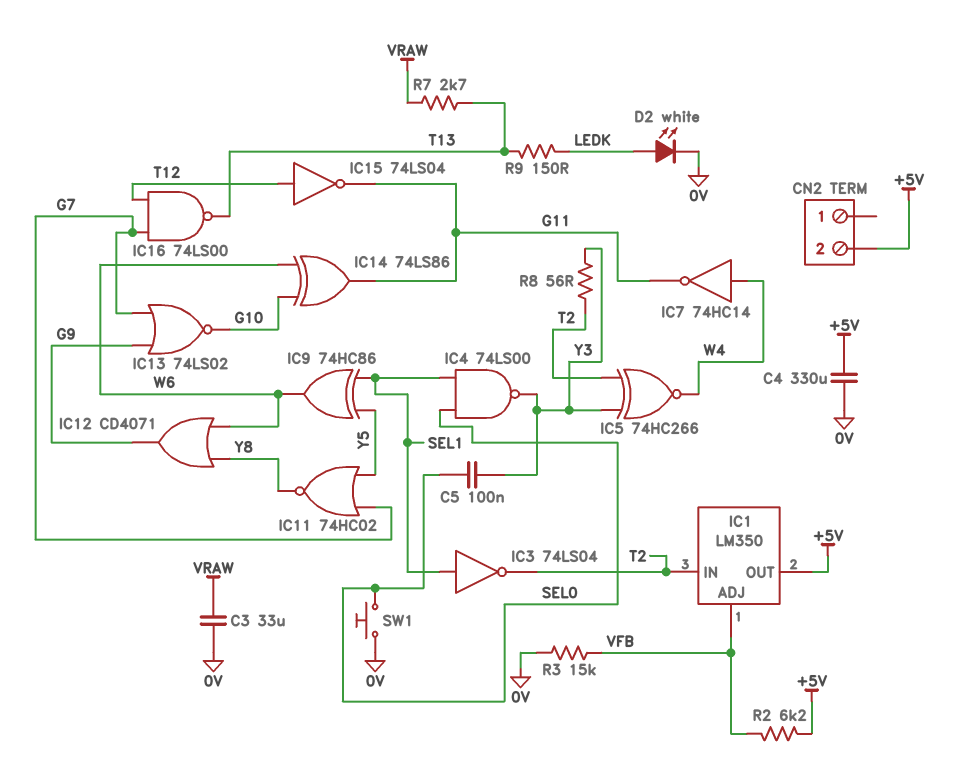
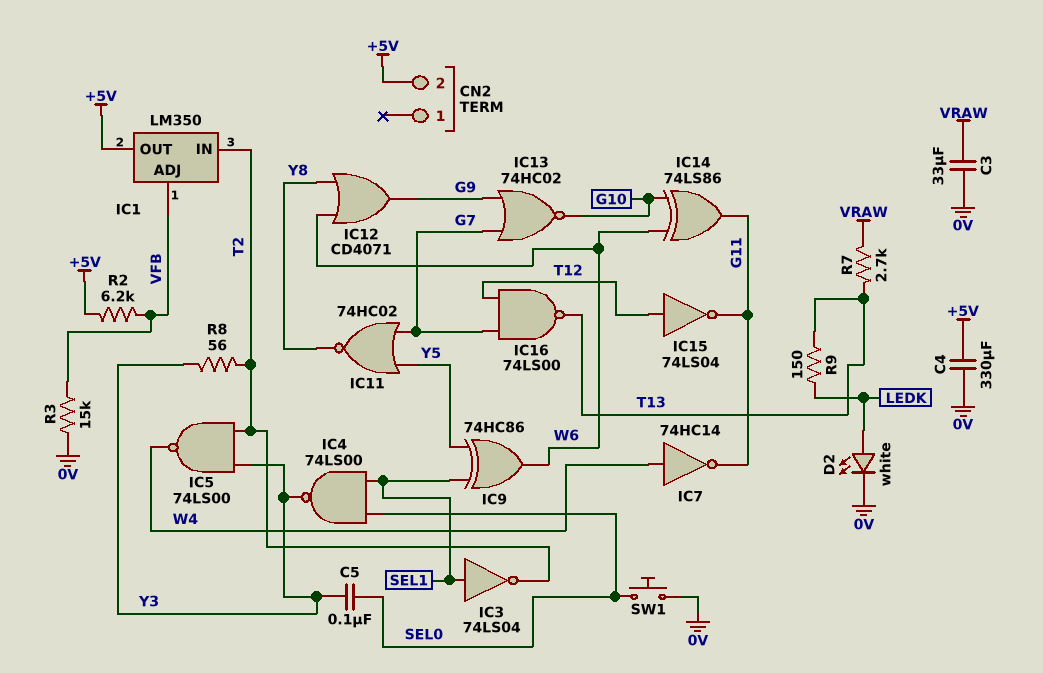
IC5: XNOR 74HC266 (in T2, in Y3, out W4) -> NAND 74LS00 (in T2, in Y3, out W4)
IC13: NOR 74LS02 (in G7, in G9, out G10) -> NOR 74HC02 (in G7, in G9, out G10)

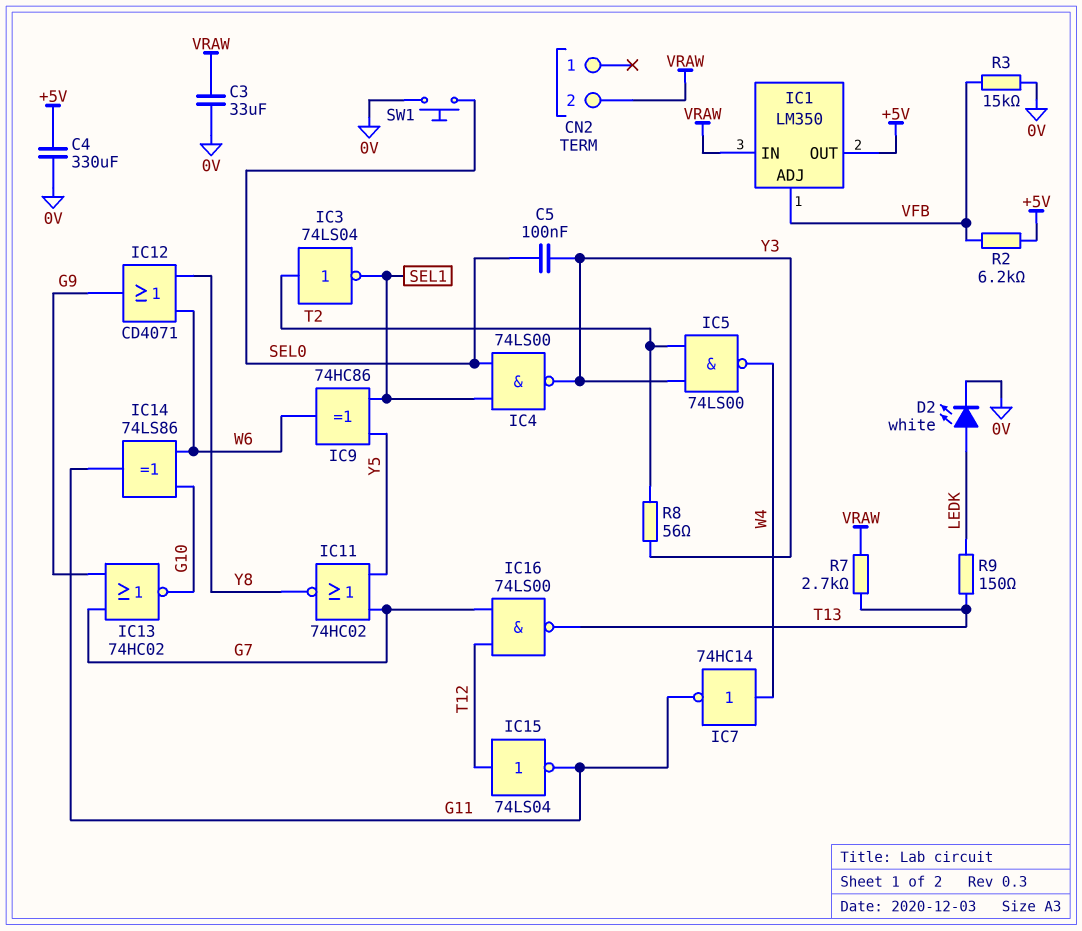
CN2 pin 2: +5V -> VRAW
IC1 pin IN: T2 -> VRAW
IC3: NOT 74LS04 (in SEL1, out T2) -> NOT 74LS04 (in T2, out SEL1)

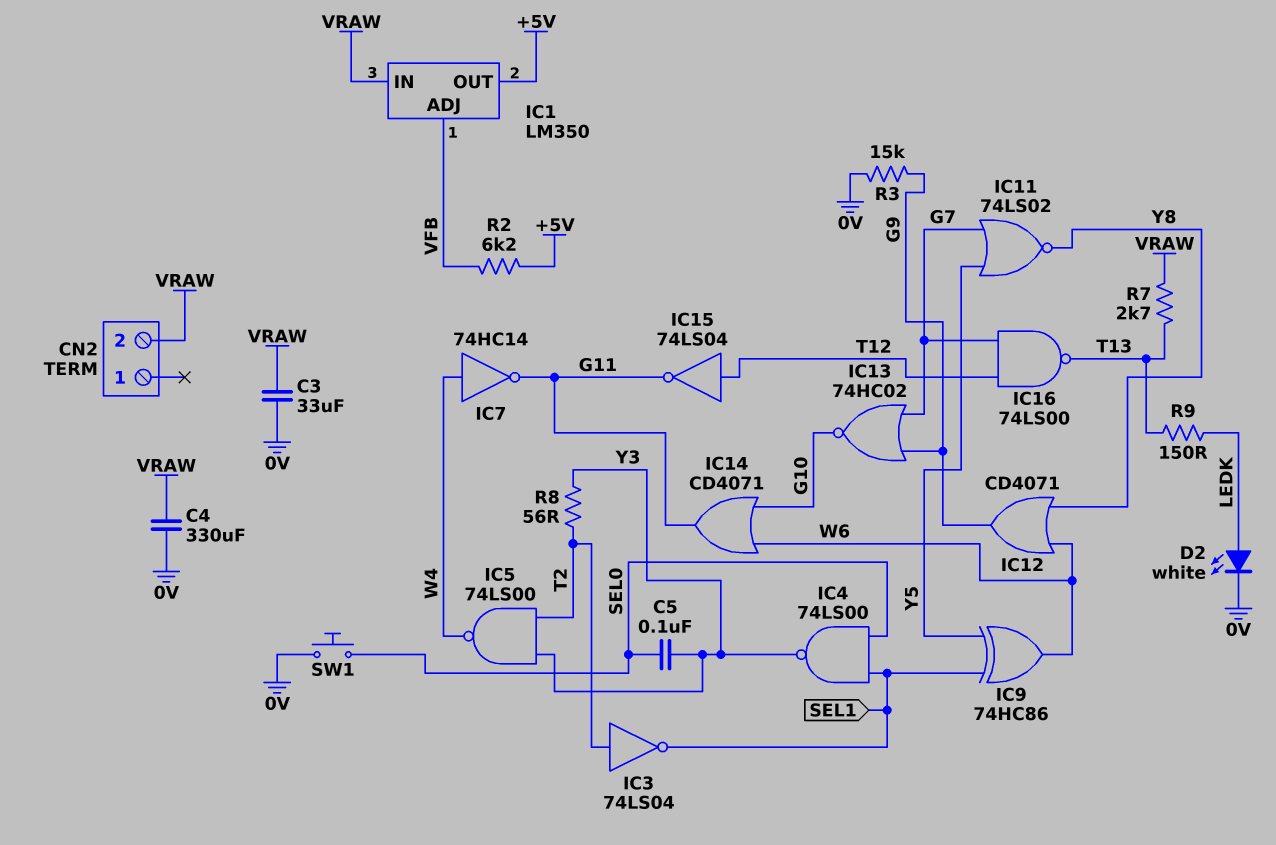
C4: 330uF (+5V, 0V) -> 330uF (0V, VRAW)
IC11: NOR 74HC02 (in G7, in Y5, out Y8) -> NOR 74LS02 (in G7, in Y5, out Y8)
IC14: XOR 74LS86 (in G10, in W6, out G11) -> OR CD4071 (in G10, in W6, out G11)
R3: 15k (0V, VFB) -> 15k (0V, G9)

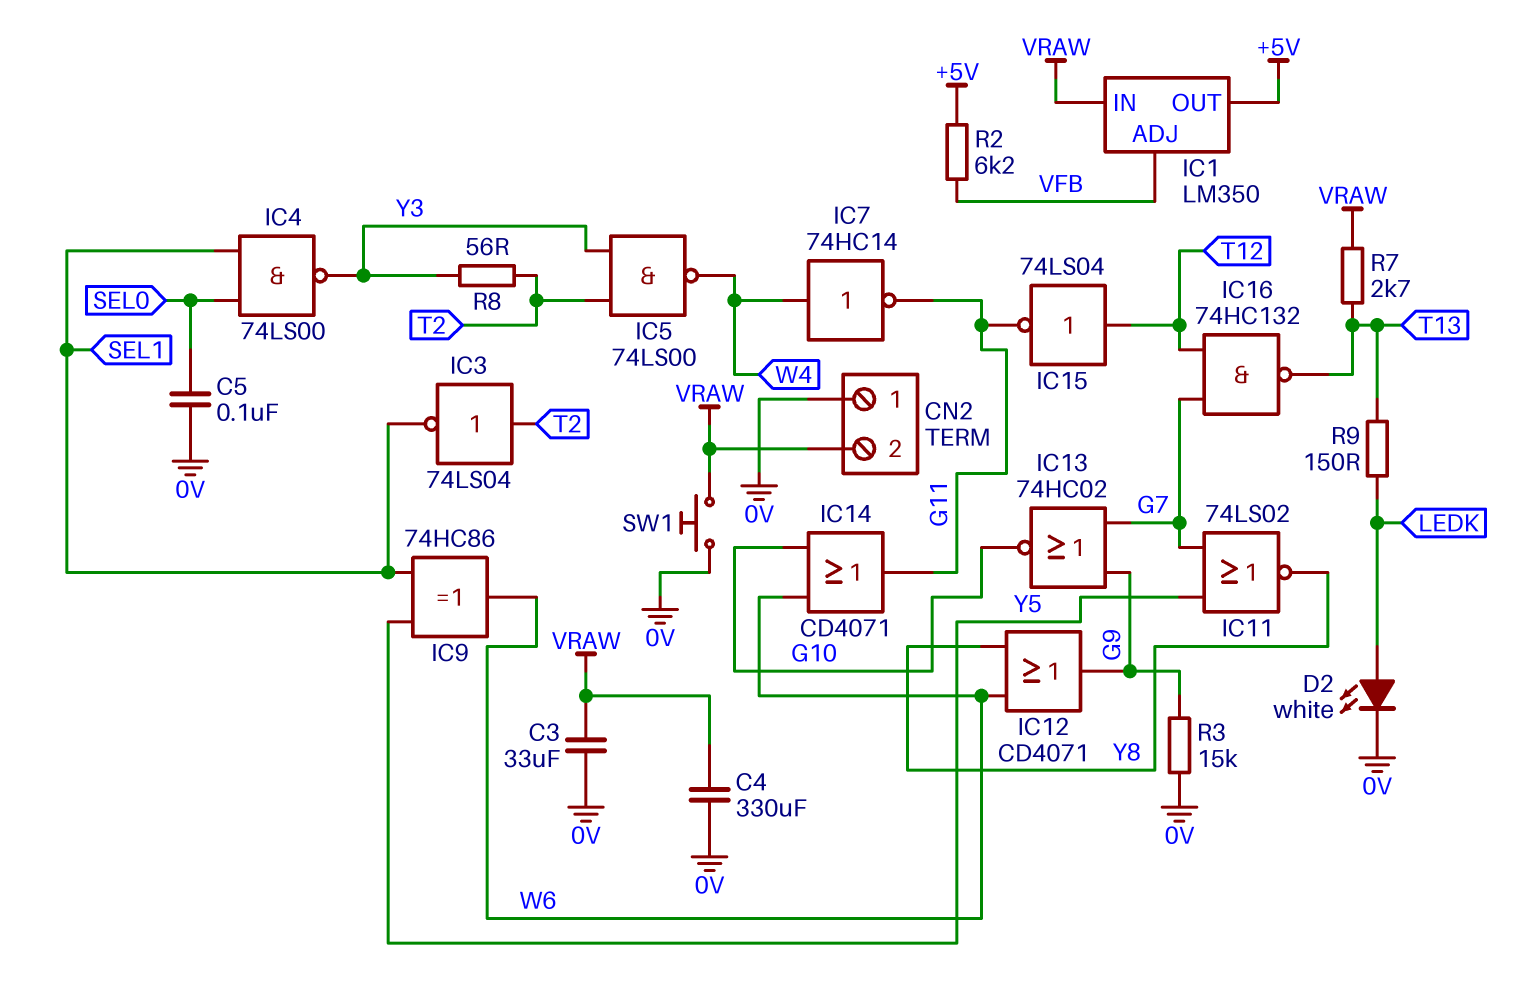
C5: 100nF (SEL0, Y3) -> 100nF (0V, SEL0)
CN2 pin 1: none -> 0V
IC16: NAND 74LS00 (in G7, in T12, out T13) -> NAND 74HC132 (in G7, in T12, out T13)
SW1: button (0V, SEL0) -> button (0V, VRAW)

